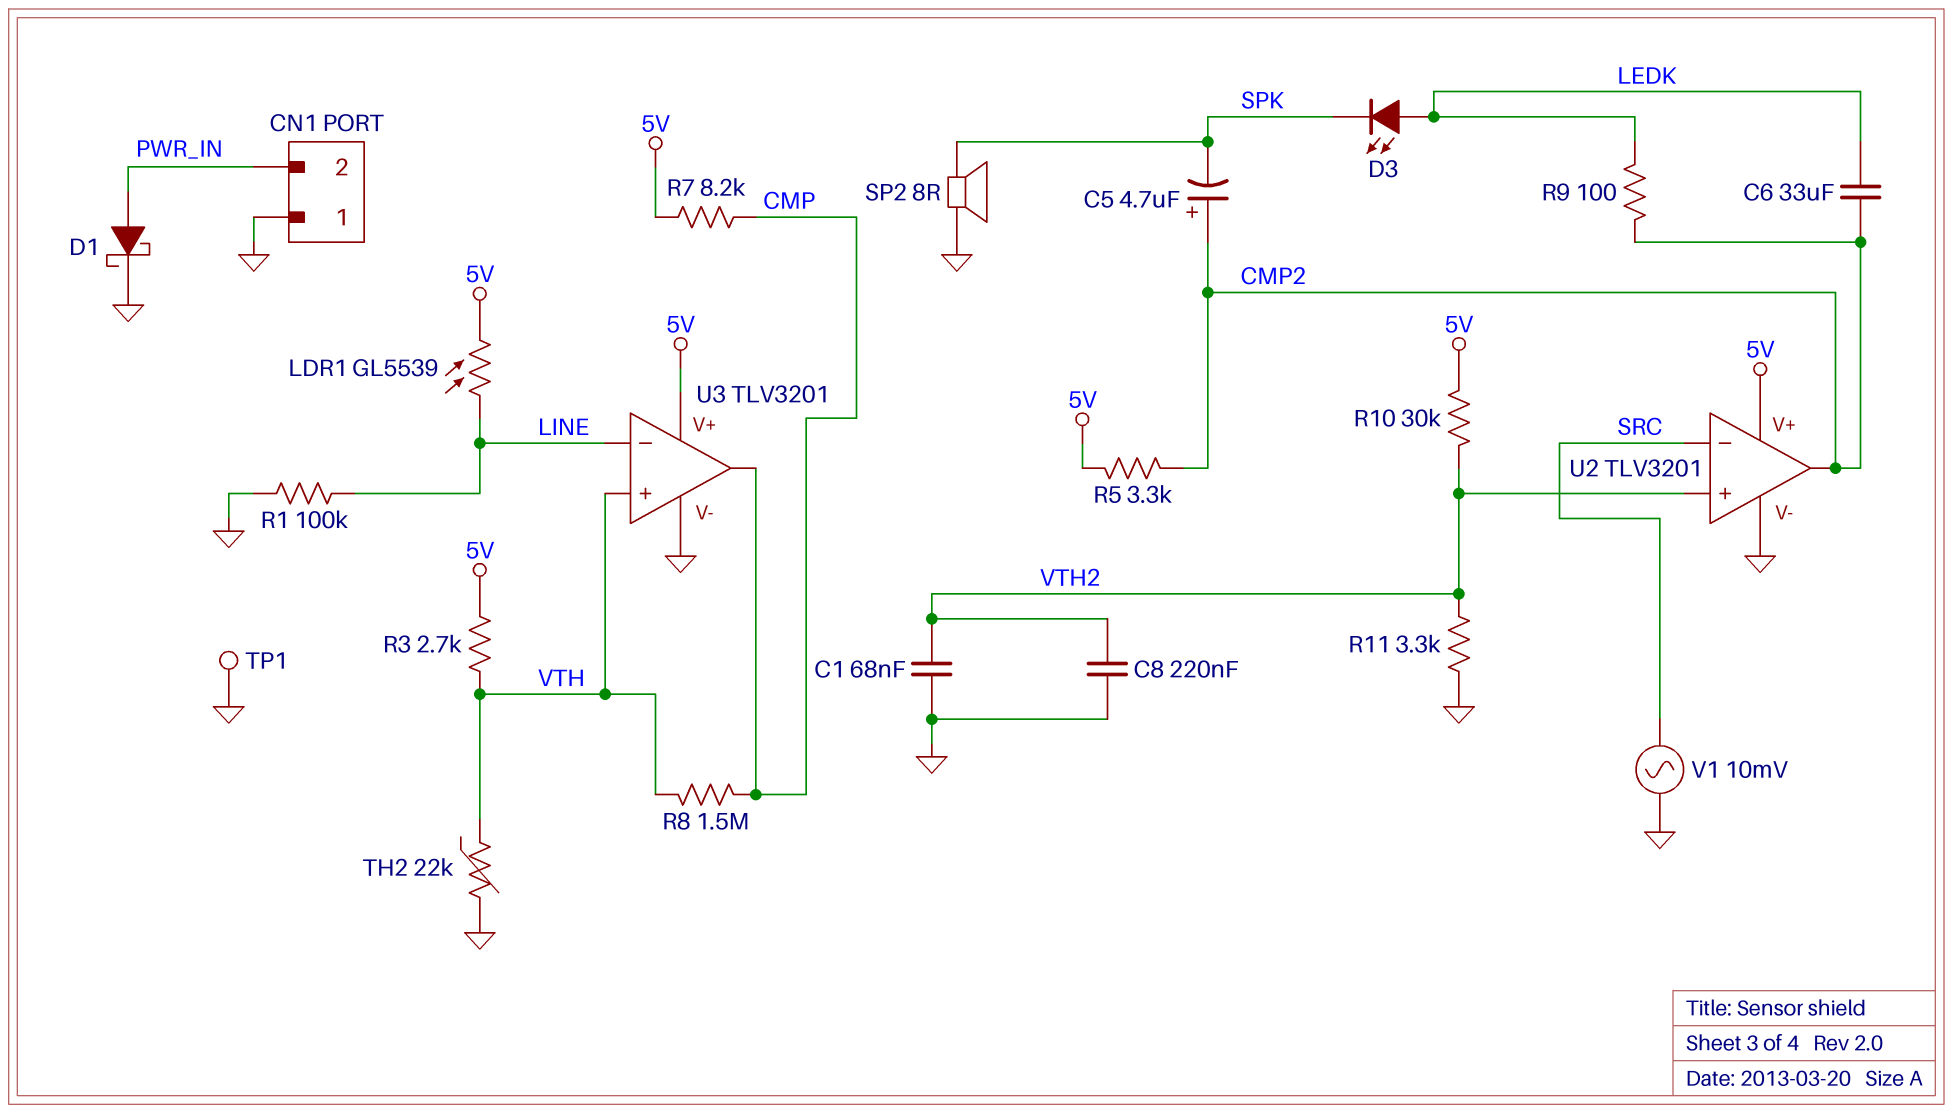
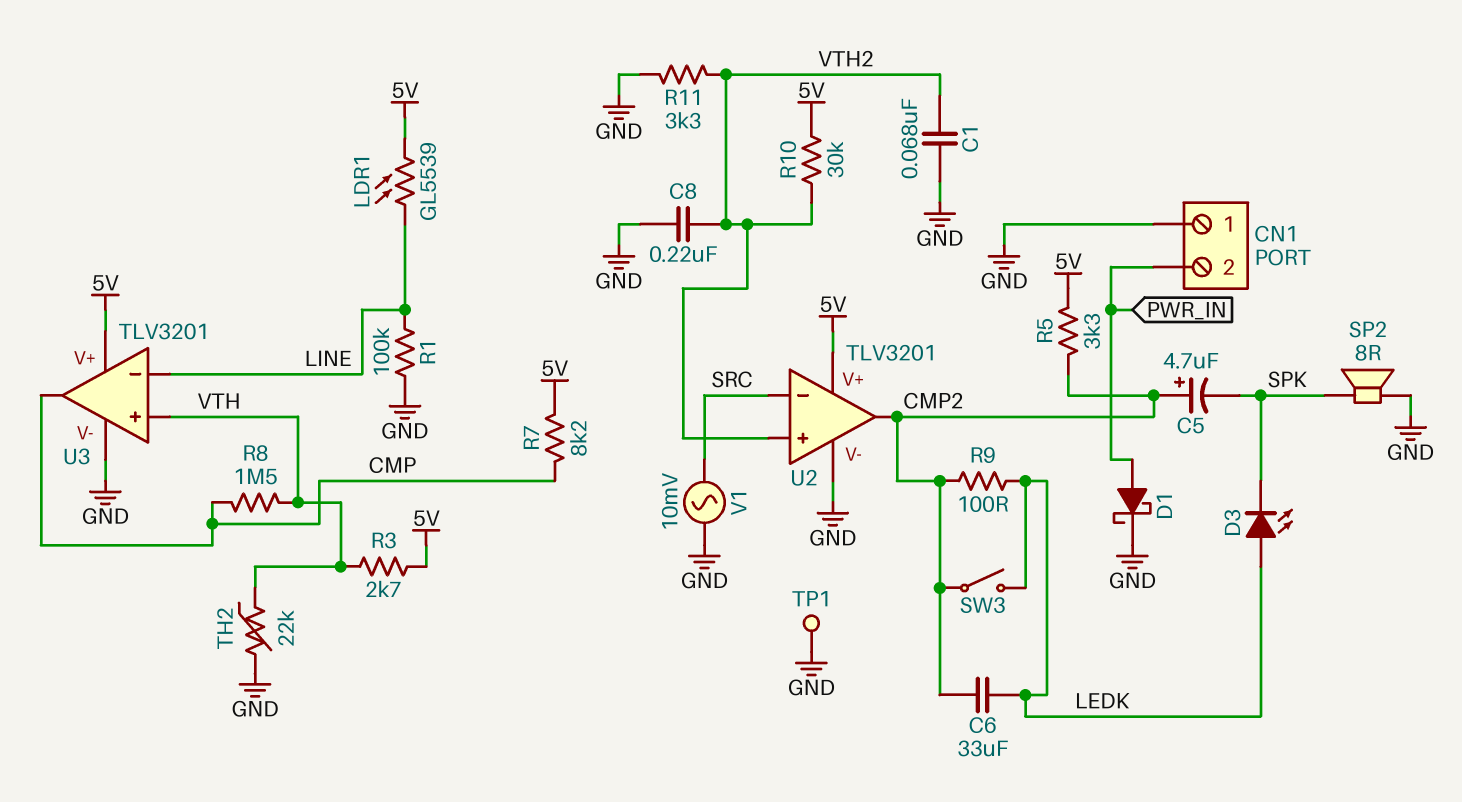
SW3: none -> switch (CMP2, LEDK)

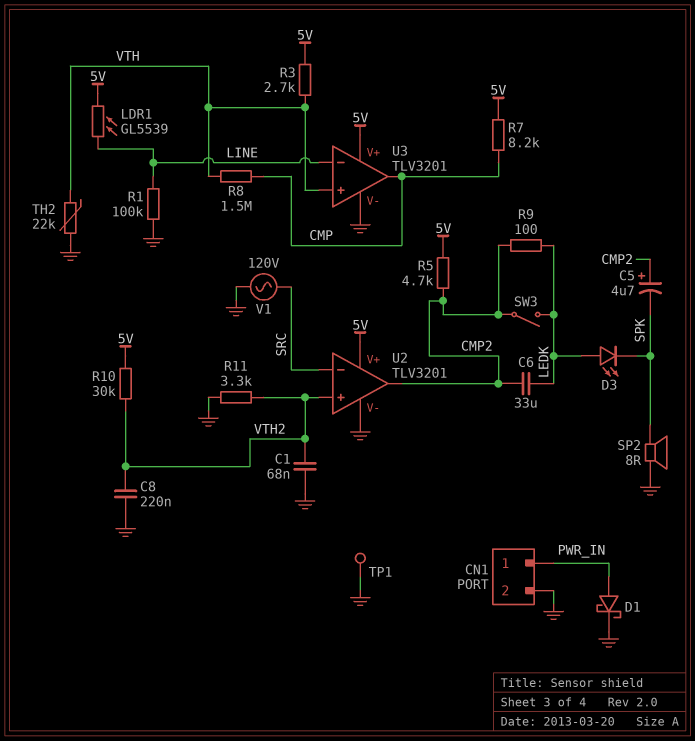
CN1 pin 1: GND -> PWR_IN
CN1 pin 2: PWR_IN -> GND
R5: 3.3k (5V, CMP2) -> 4.7k (5V, CMP2)
V1: AC 10mV (GND, SRC) -> AC 120V (GND, SRC)

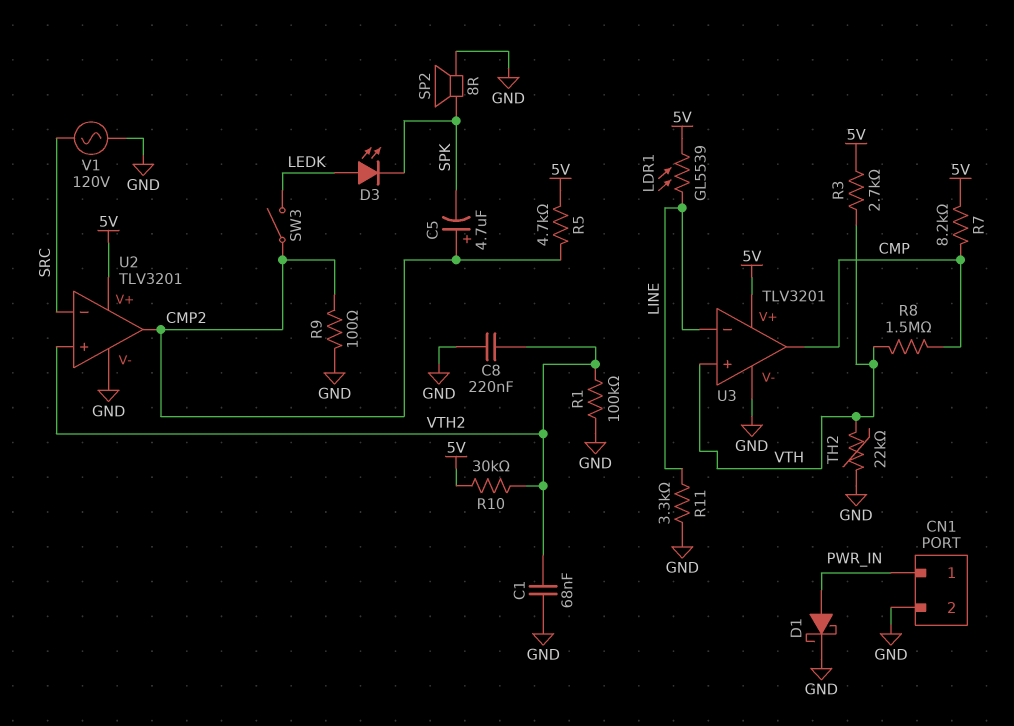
C6: 33uF (CMP2, LEDK) -> none
R1: 100k (GND, LINE) -> 100k (GND, VTH2)
R9: 100 (CMP2, LEDK) -> 100 (CMP2, GND)
R11: 3.3k (GND, VTH2) -> 3.3k (GND, LINE)
TP1: test point (GND) -> none

